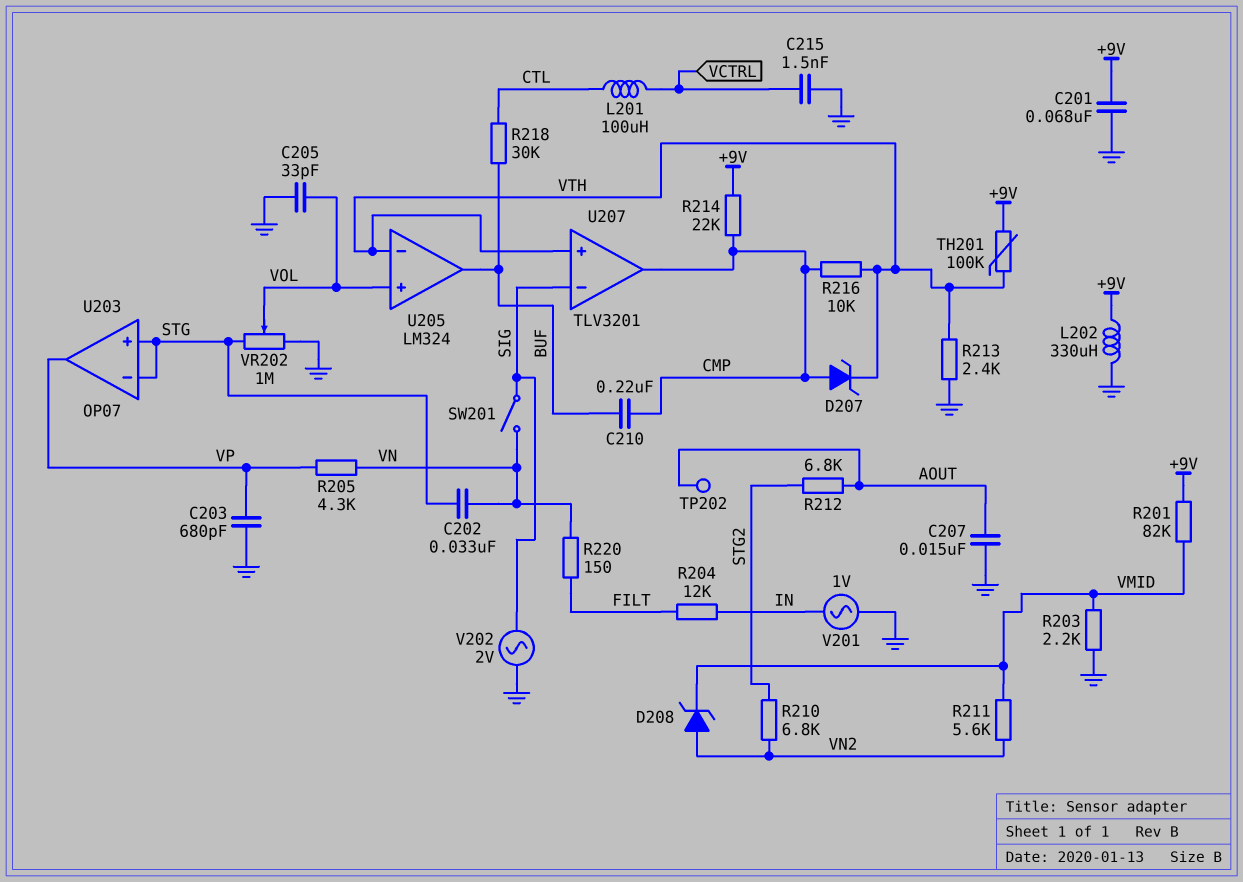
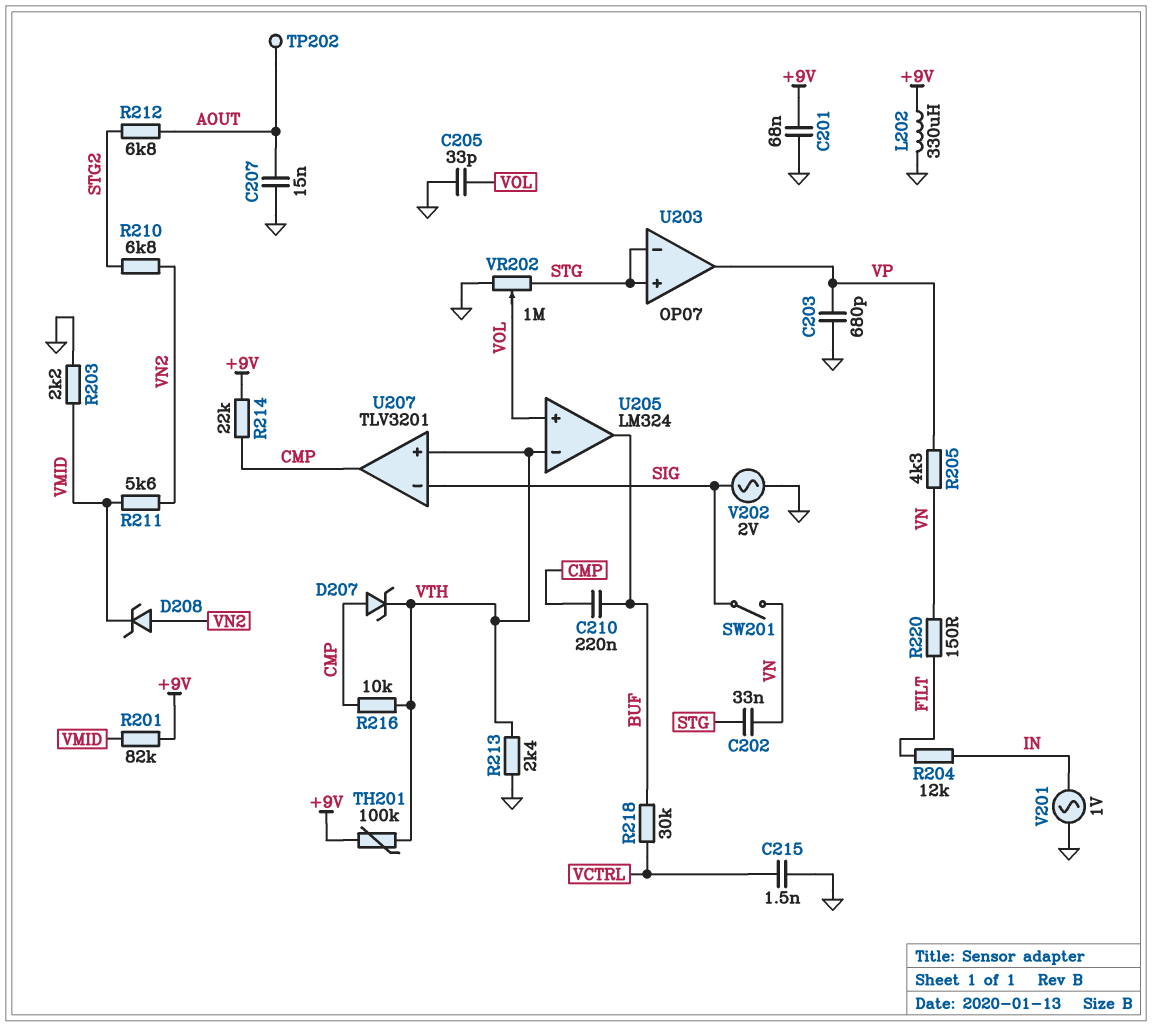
L201: 100uH (CTL, VCTRL) -> none
R218: 30k (BUF, CTL) -> 30k (BUF, VCTRL)

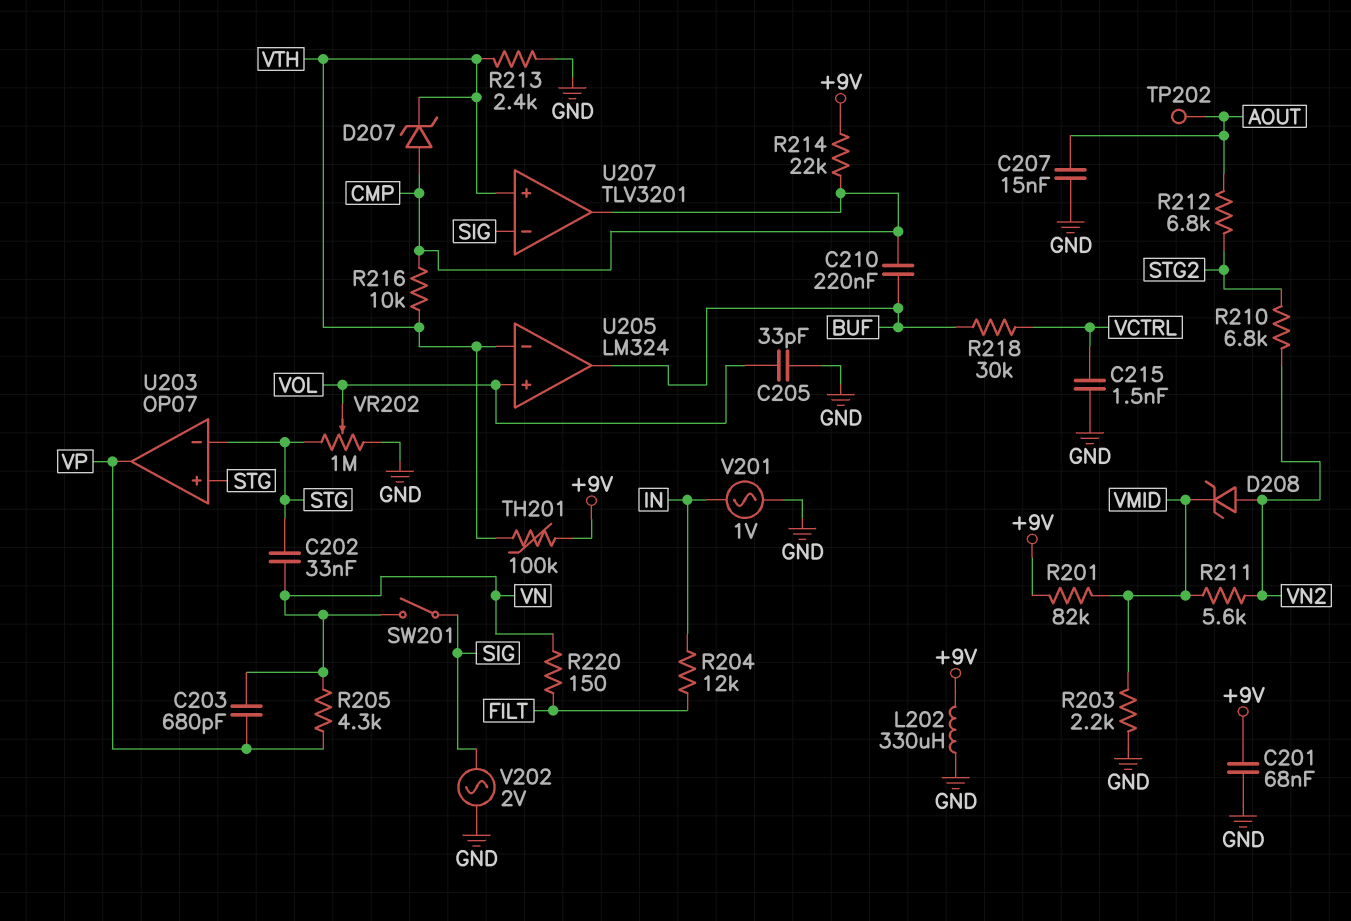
C203: 680pF (GND, VP) -> 680pF (VN, VP)

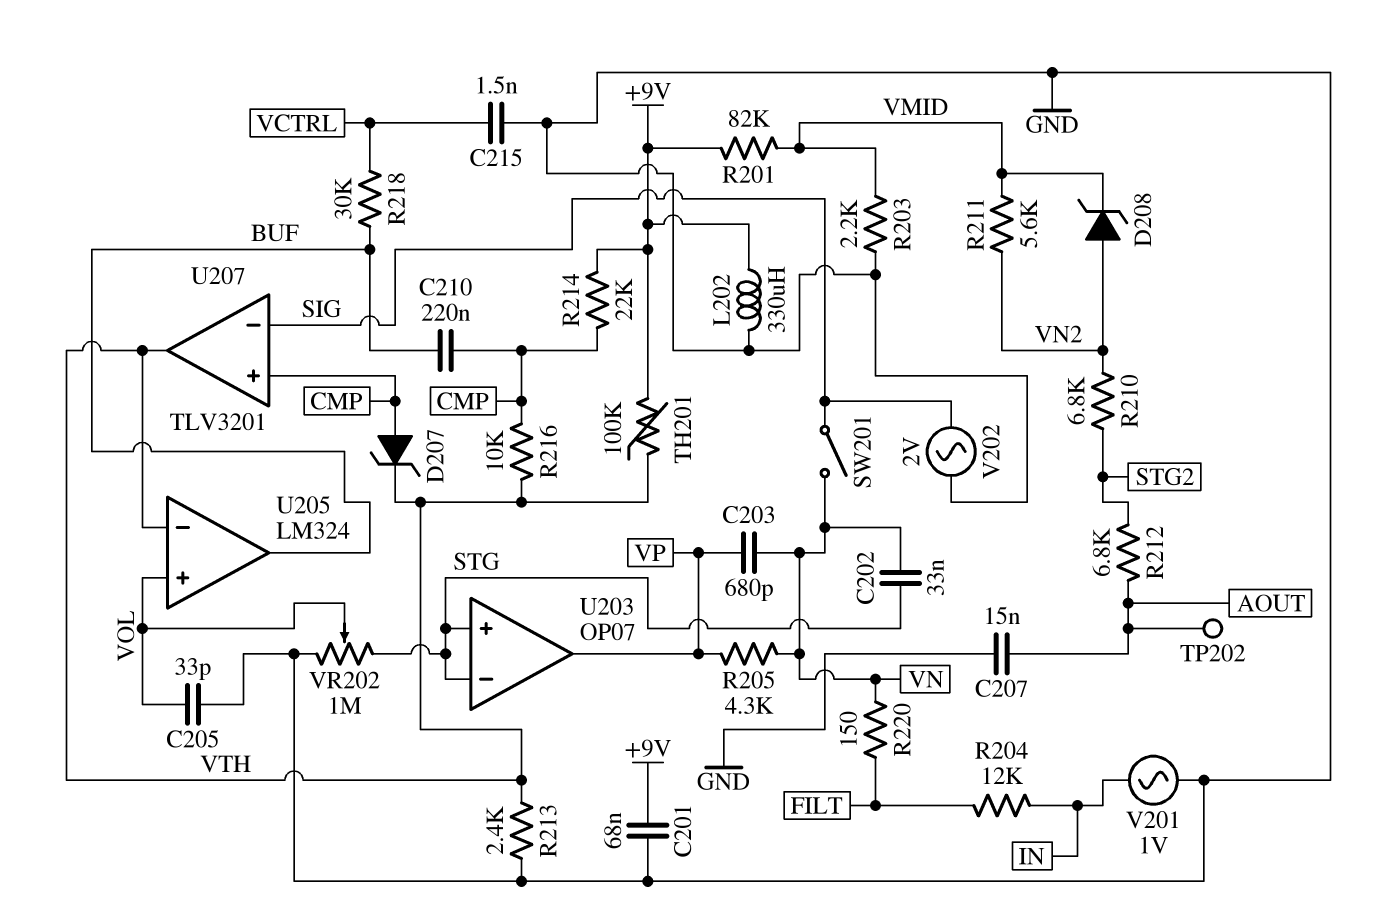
U207 pin in+: VTH -> CMP
U207 pin out: CMP -> VTH

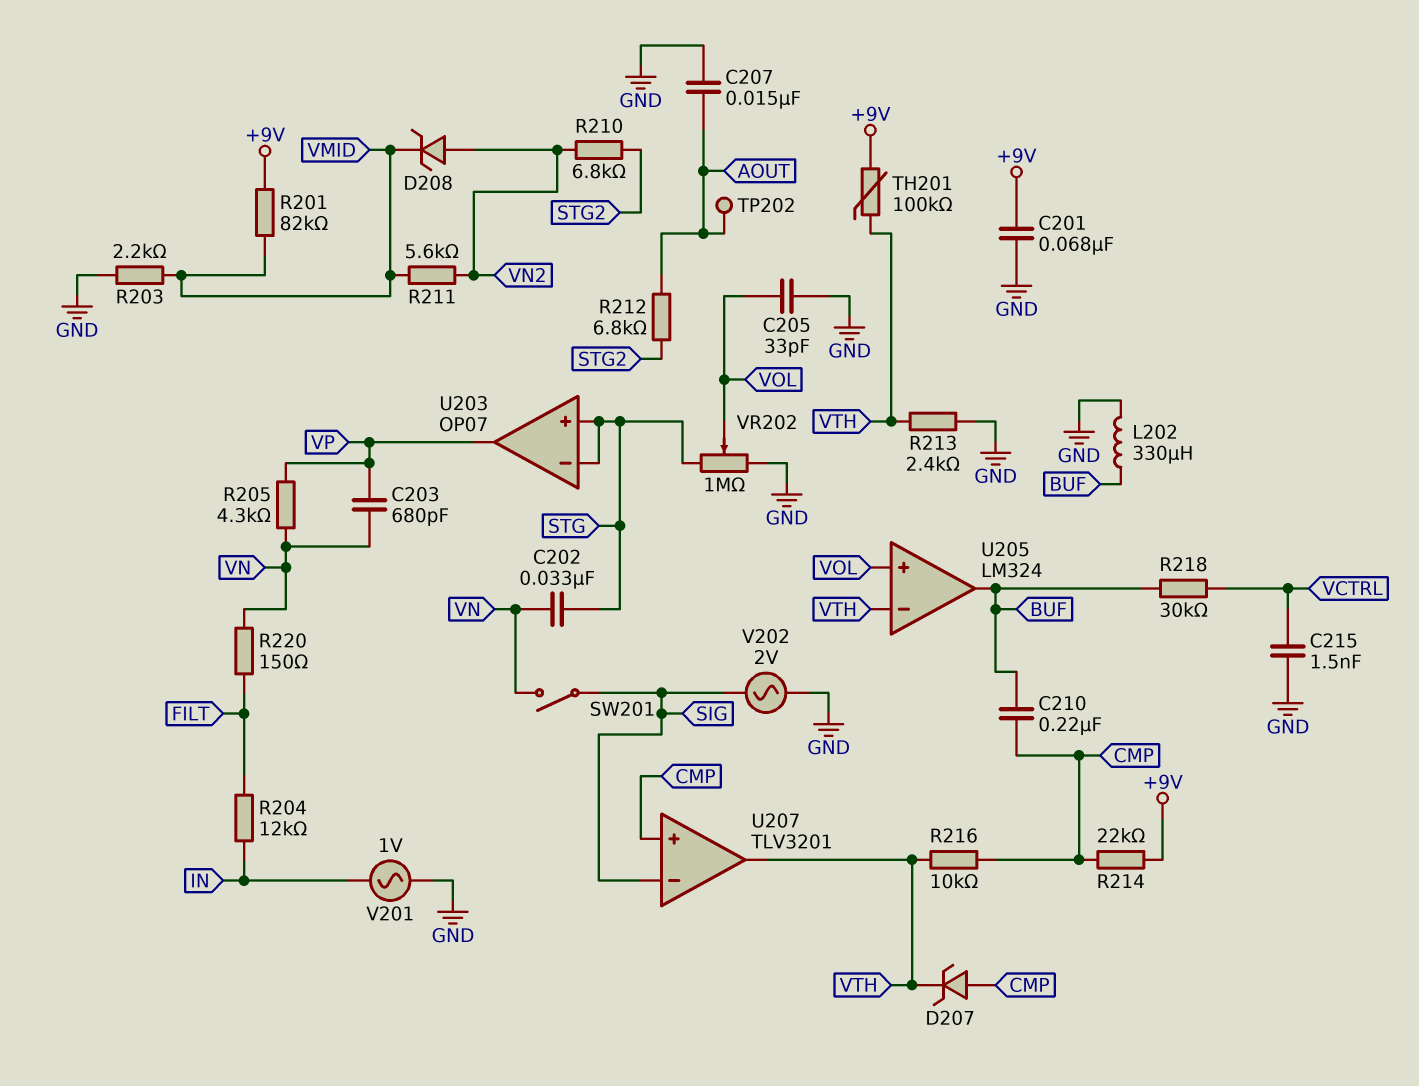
L202: 330uH (+9V, GND) -> 330uH (BUF, GND)

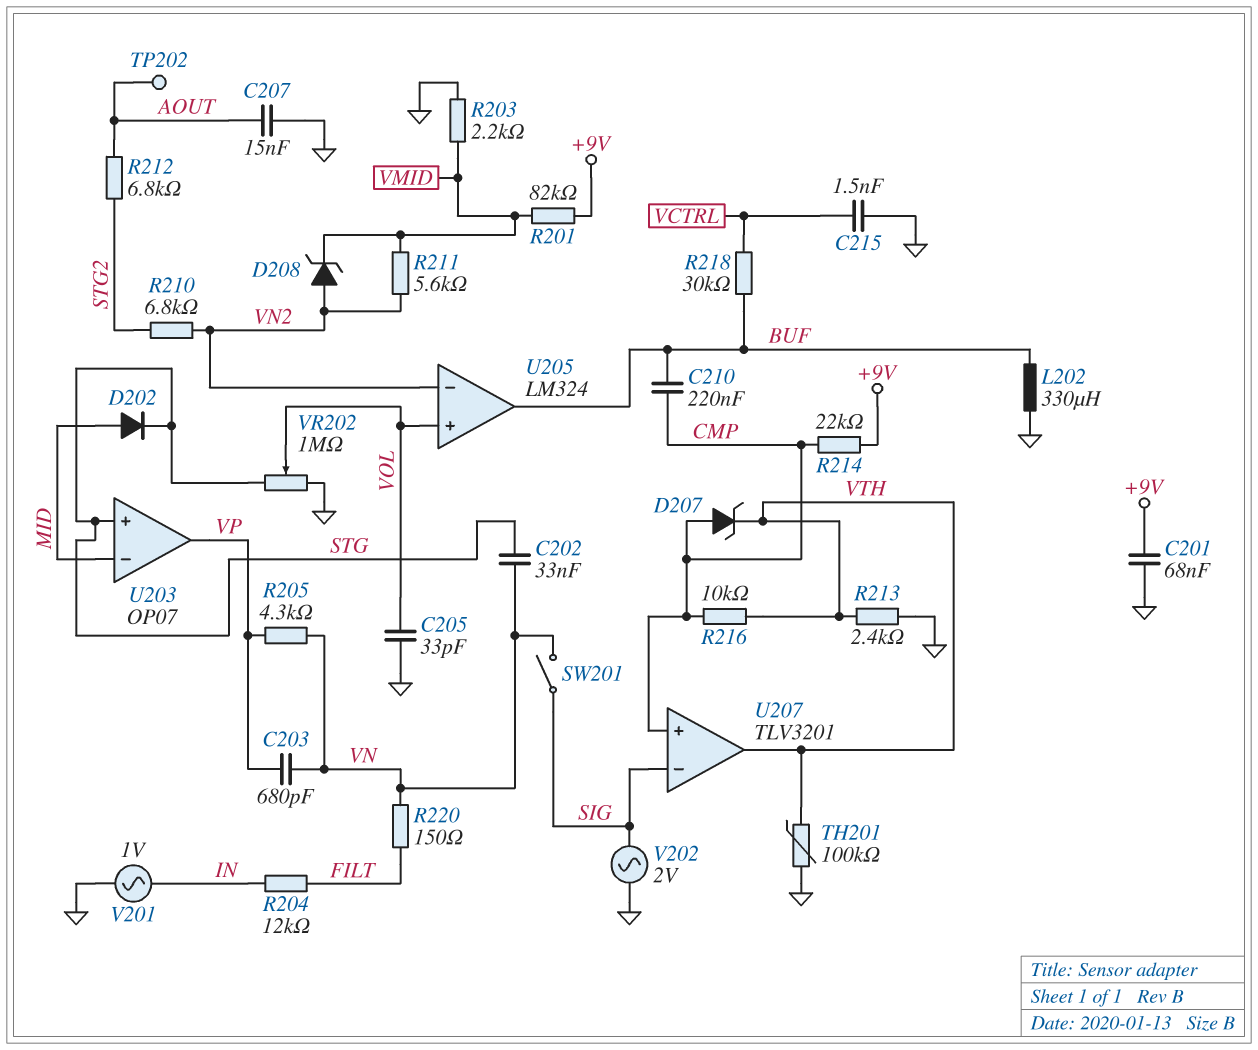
D202: none -> diode (A MID, K STG)
TH201: 100k (+9V, VTH) -> 100k (GND, VTH)
U203 pin in-: STG -> MID
U205 pin in-: VTH -> VN2

